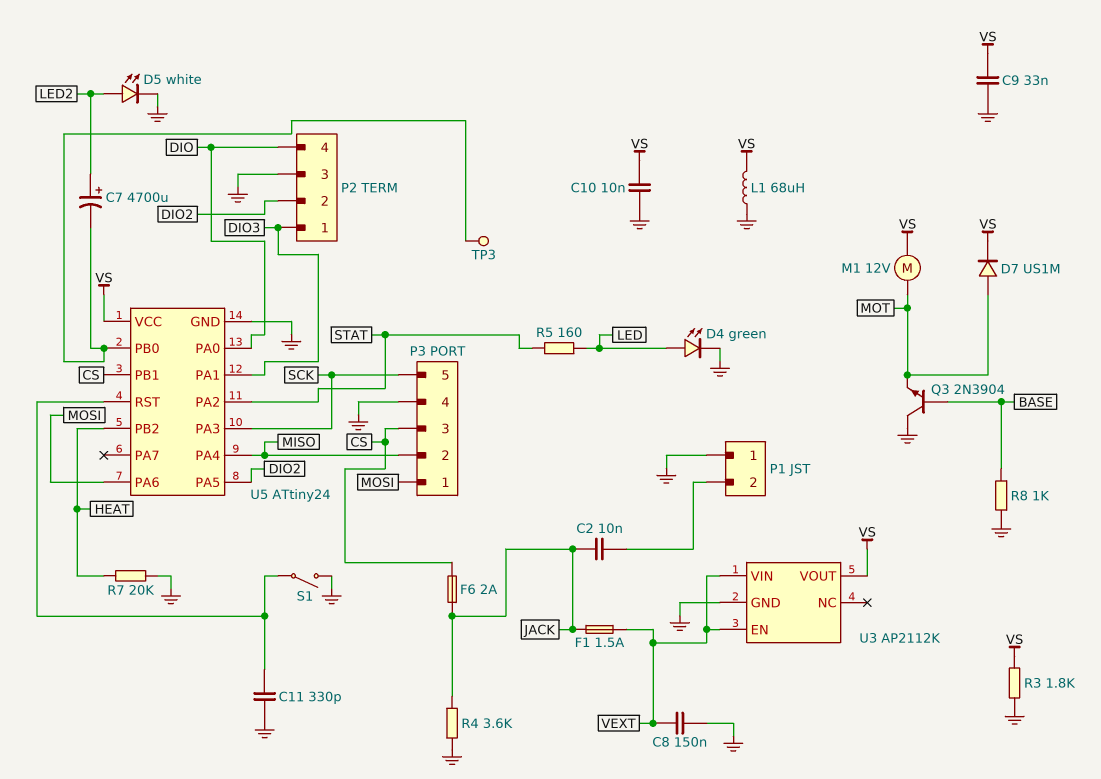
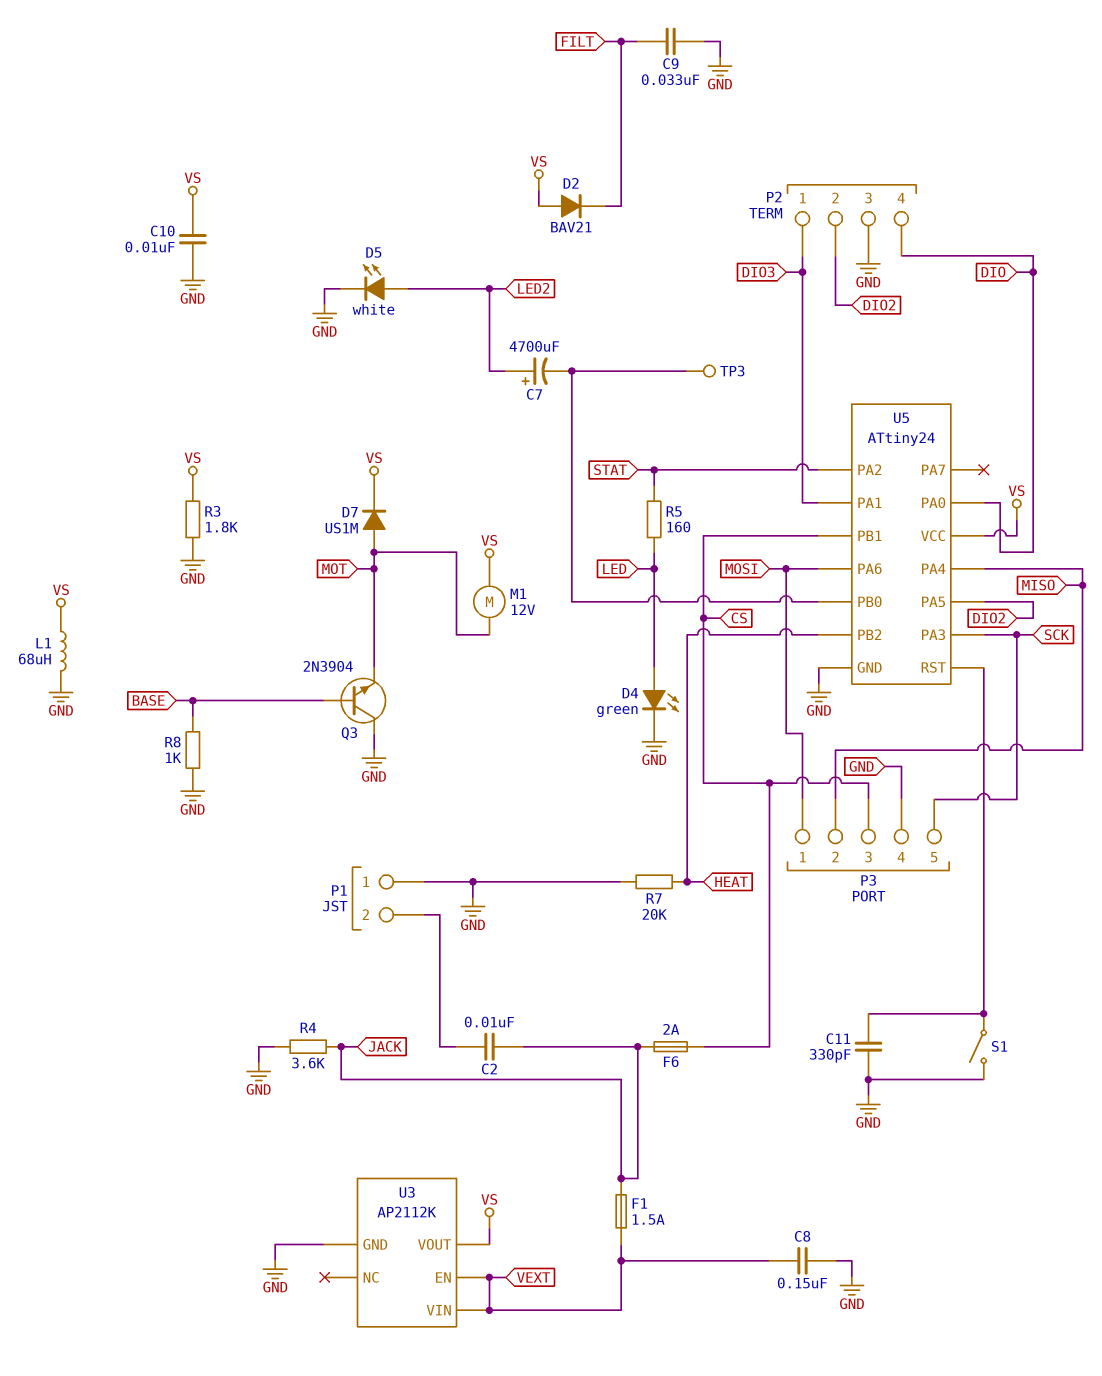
C9: 33nF (GND, VS) -> 33nF (FILT, GND)
D2: none -> diode BAV21 (A VS, K FILT)

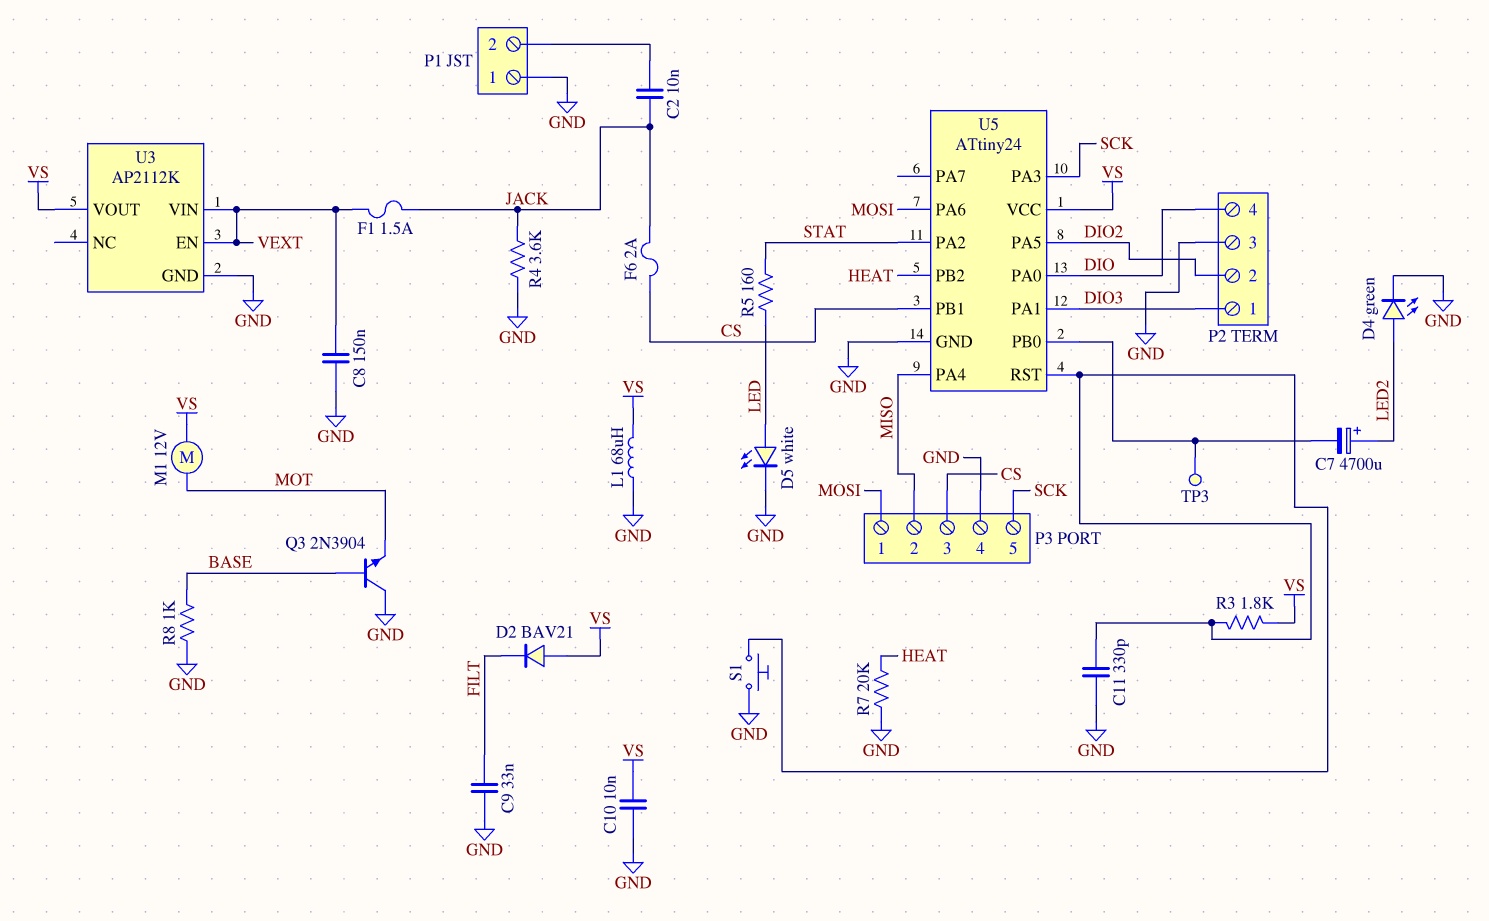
D4: LED green (A LED, K GND) -> LED green (A LED2, K GND)
D5: LED white (A LED2, K GND) -> LED white (A LED, K GND)
D7: diode US1M (A MOT, K VS) -> none
R3: 1.8k (GND, VS) -> 1.8k (U5/RST, VS)
S1: switch (GND, U5/RST) -> button (GND, U5/RST)

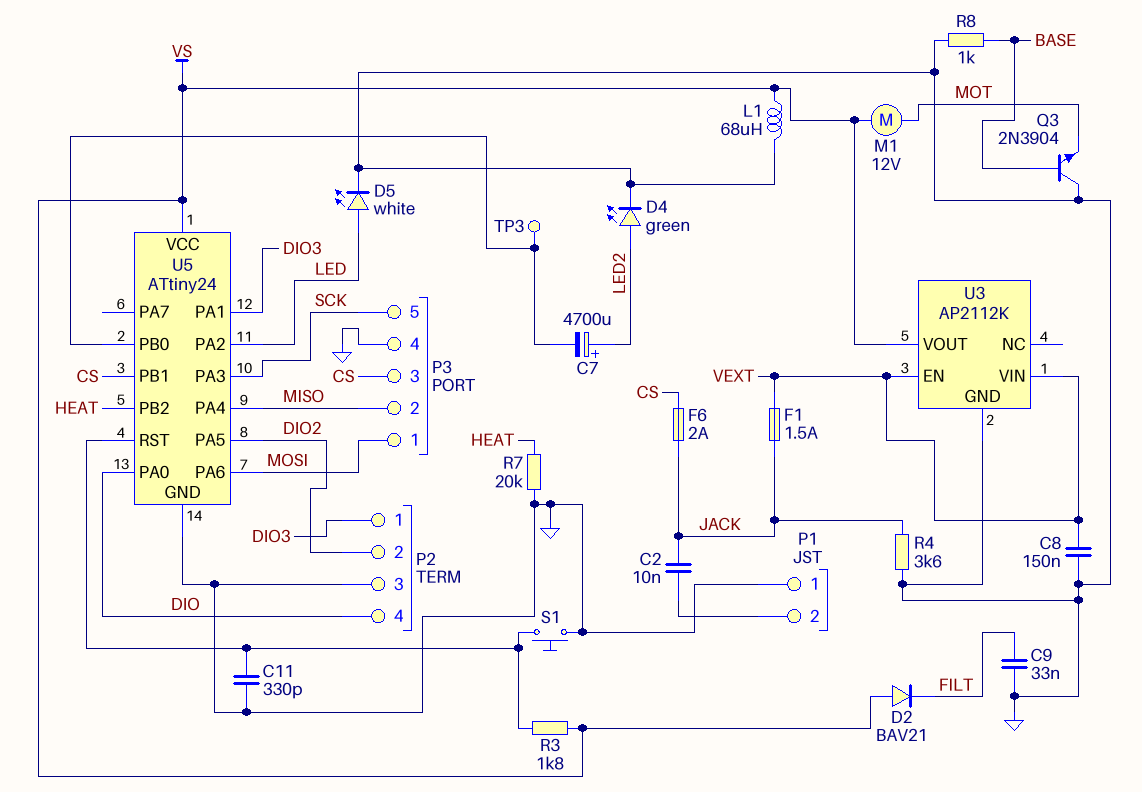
C10: 10nF (GND, VS) -> none
R5: 160 (LED, STAT) -> none
U5 pin PA2: STAT -> LED

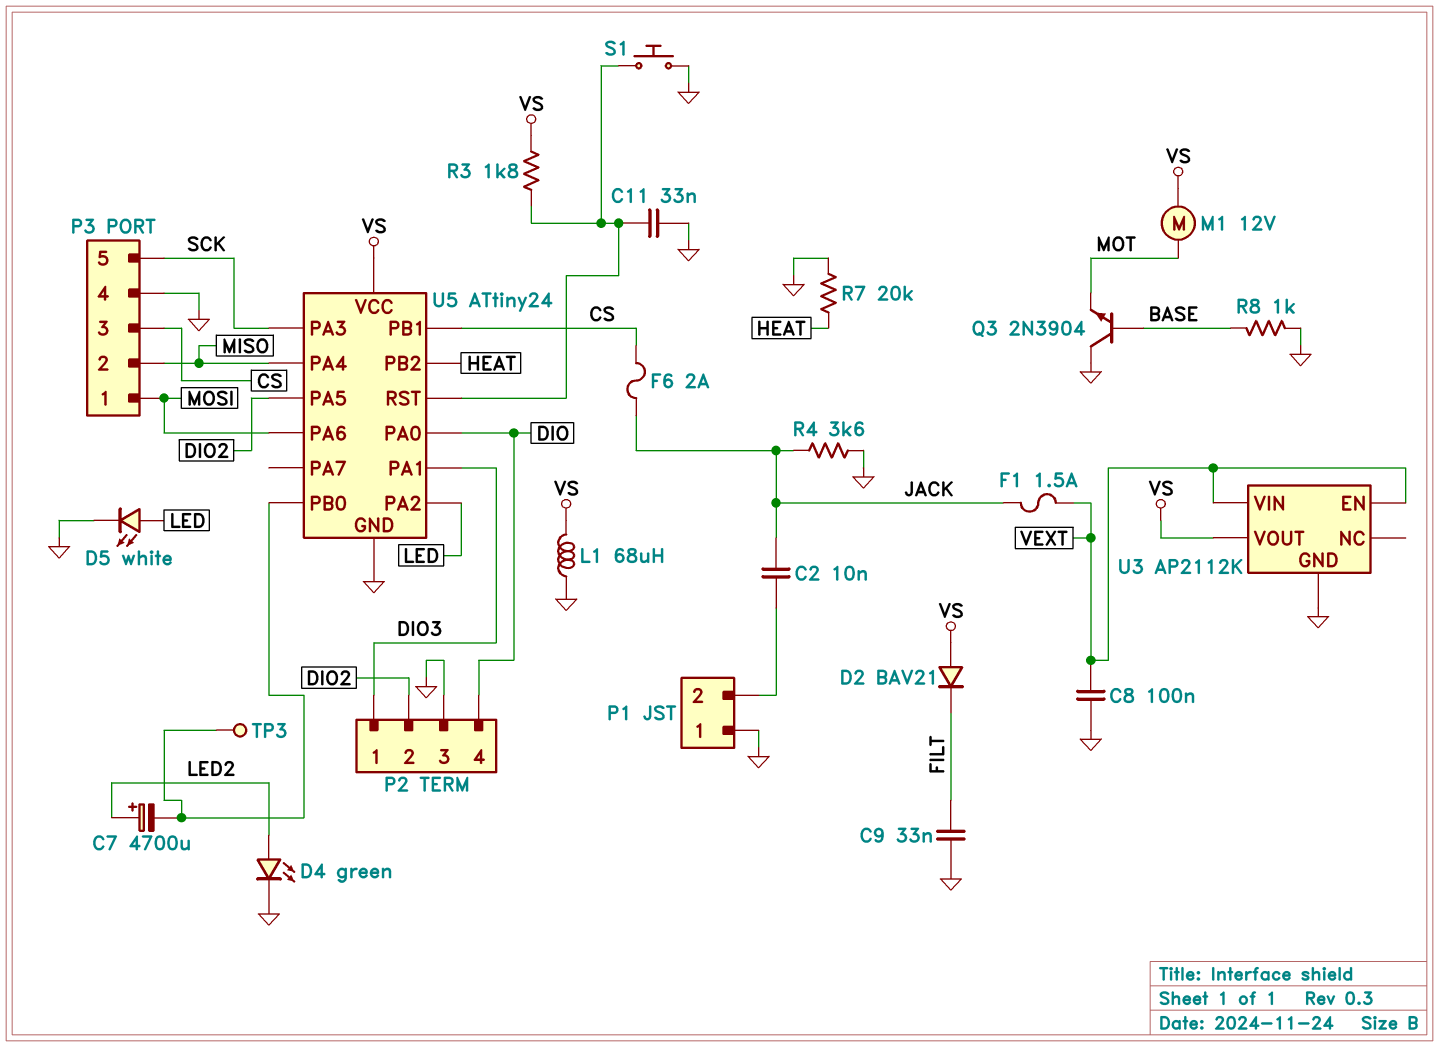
C8: 150nF (GND, VEXT) -> 100nF (GND, VEXT)
C11: 330pF (GND, U5/RST) -> 33nF (GND, U5/RST)

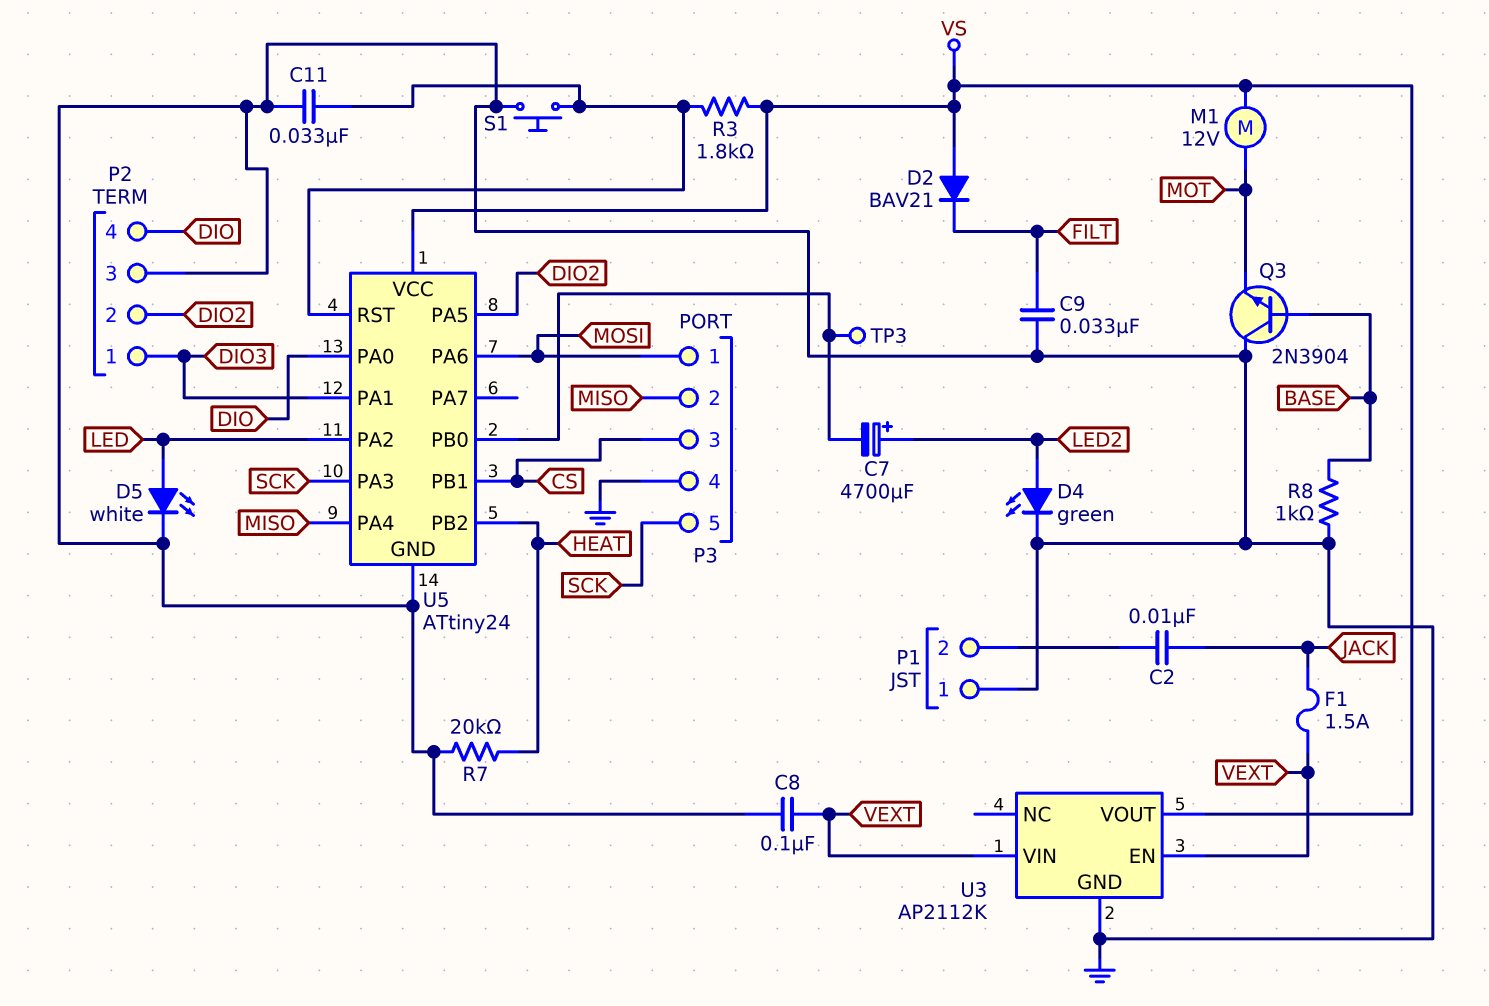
F6: 2A (CS, JACK) -> none
L1: 68uH (GND, VS) -> none
R4: 3.6k (GND, JACK) -> none

